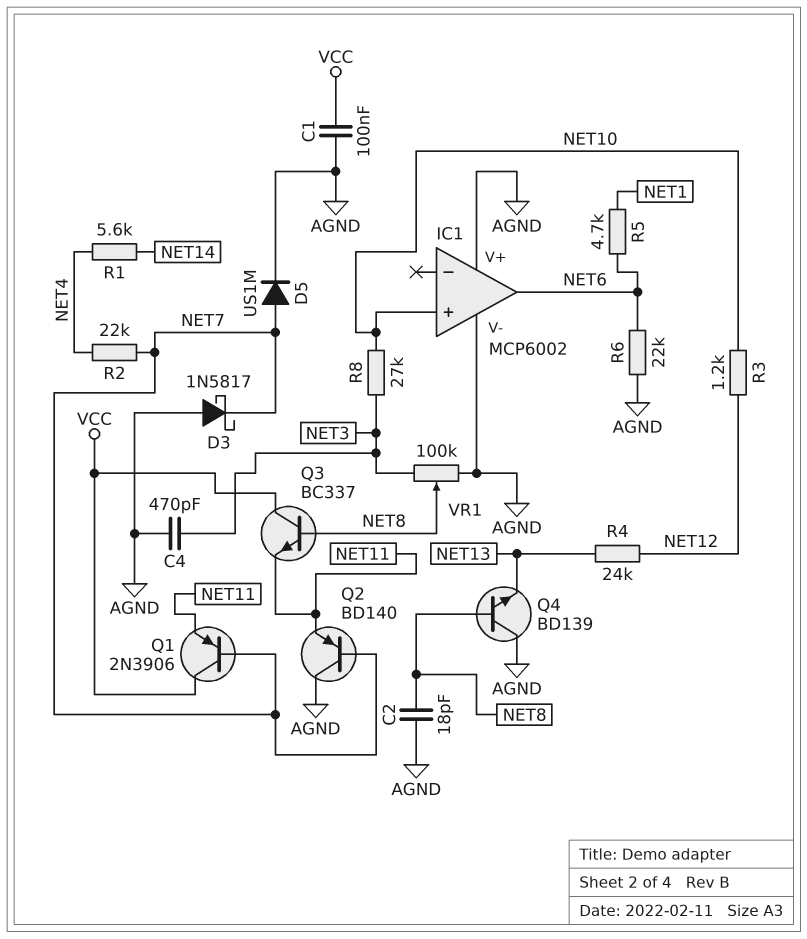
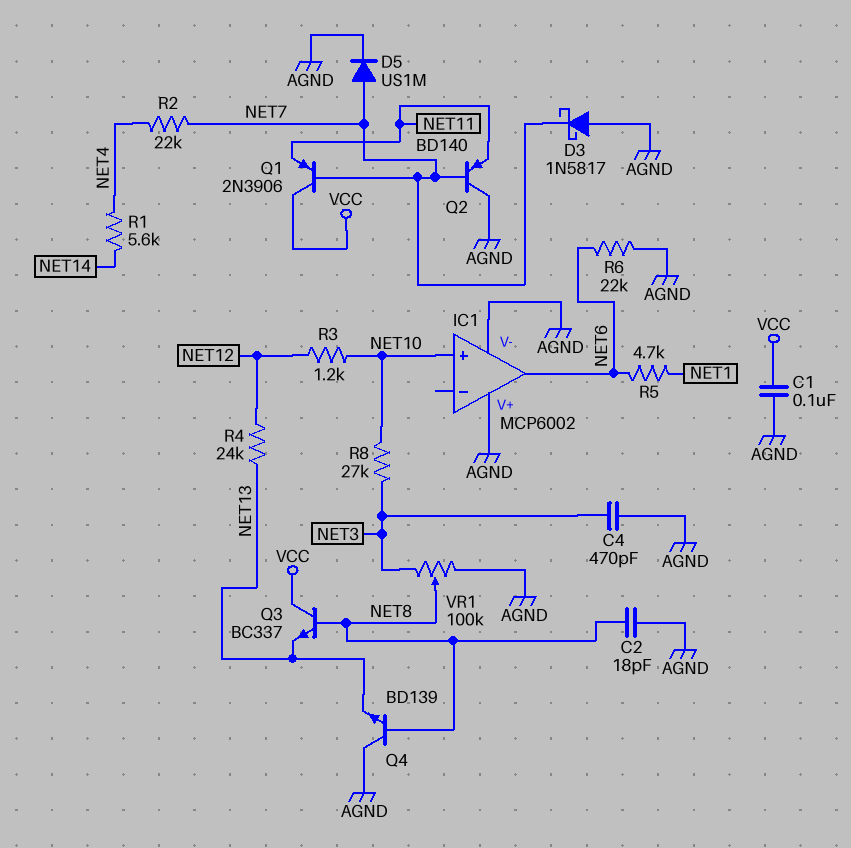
Q3: NPN BC337 (B NET8, C VCC, E NET11) -> NPN BC337 (B NET8, C VCC, E NET13)

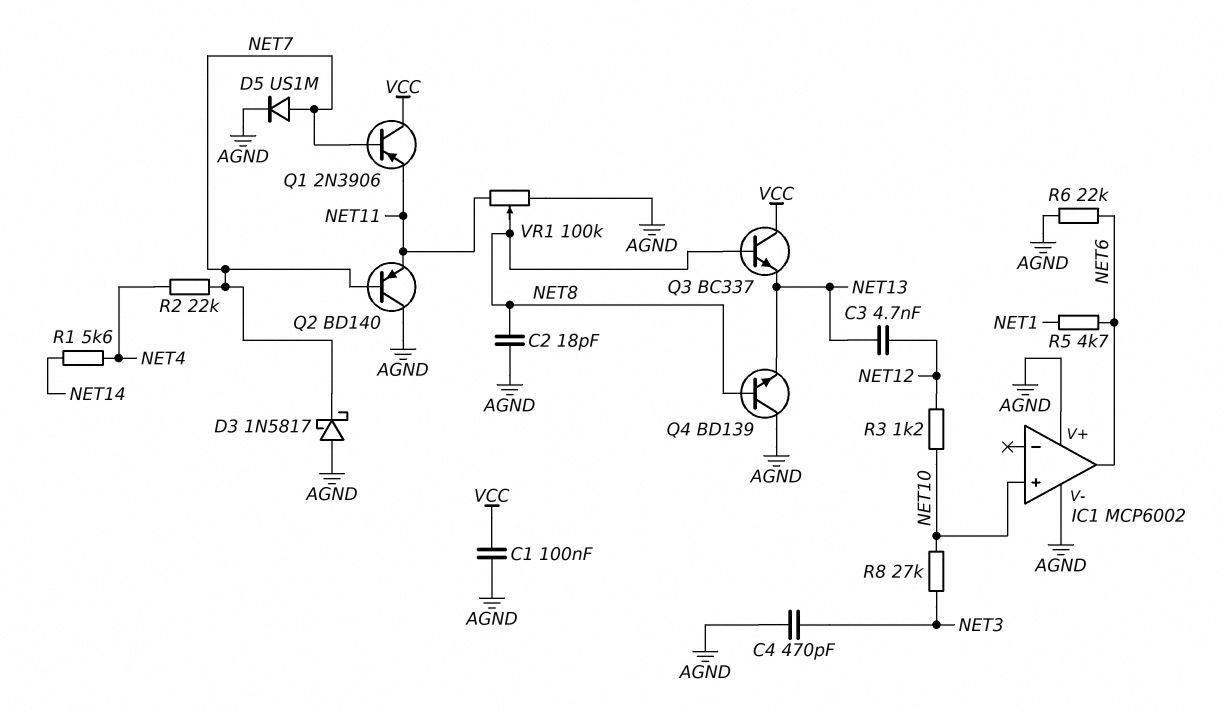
C3: none -> 4.7nF (NET12, NET13)
R4: 24k (NET12, NET13) -> none
VR1: 100k (AGND, NET3, wiper NET8) -> 100k (AGND, NET11, wiper NET8)

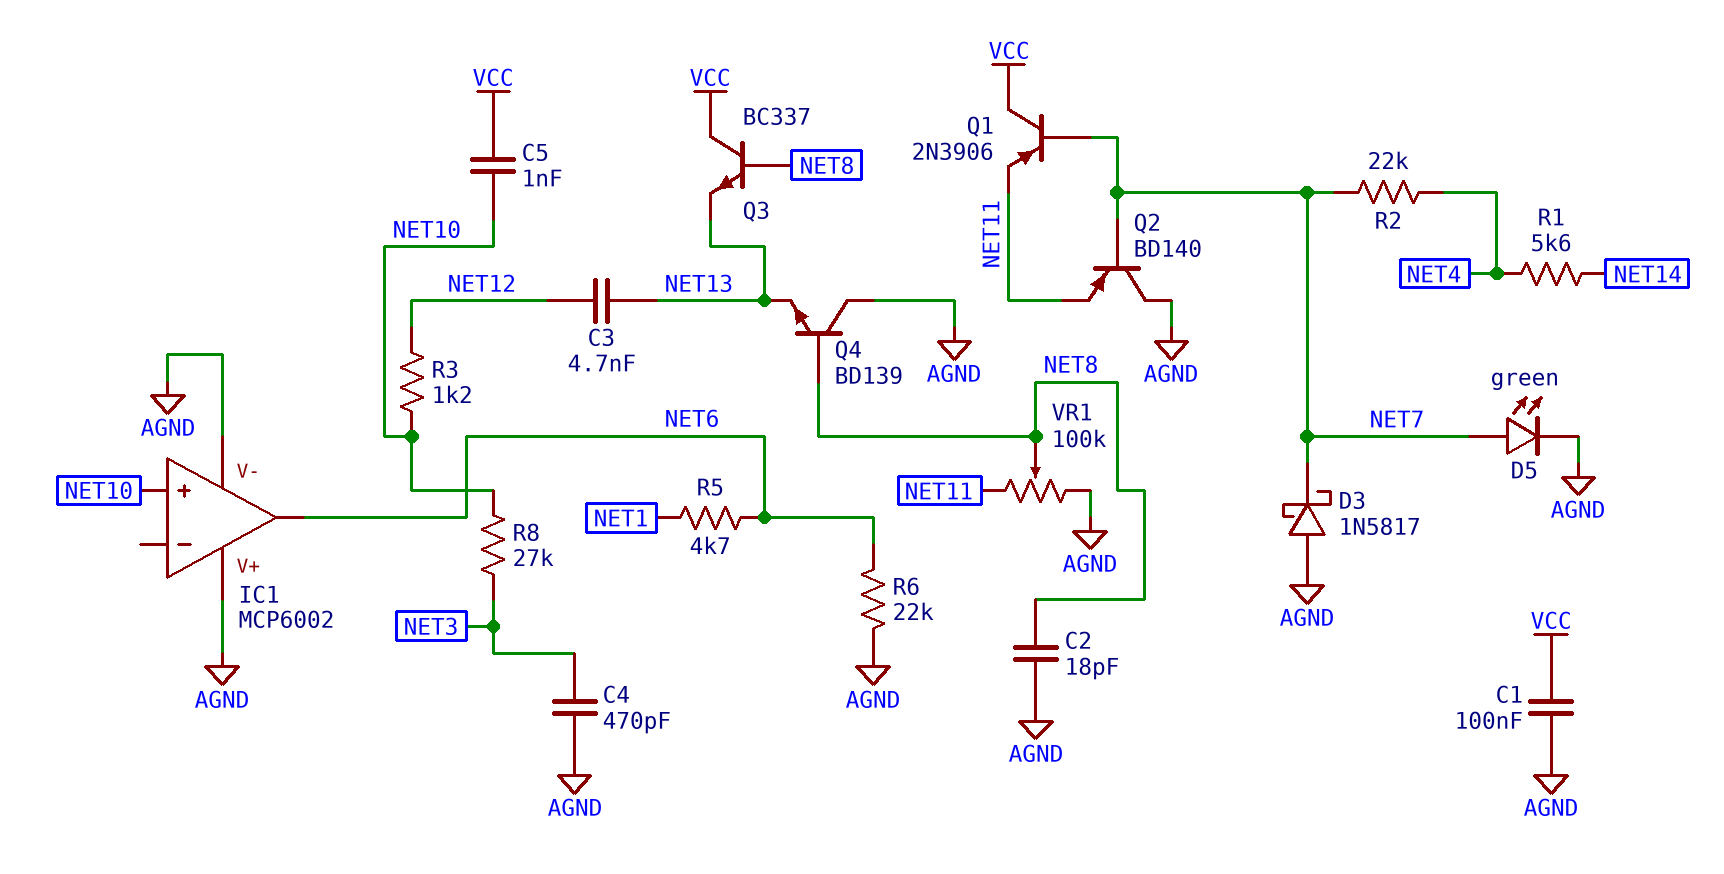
C5: none -> 1nF (NET10, VCC)
D5: diode US1M (A NET7, K AGND) -> LED green (A NET7, K AGND)

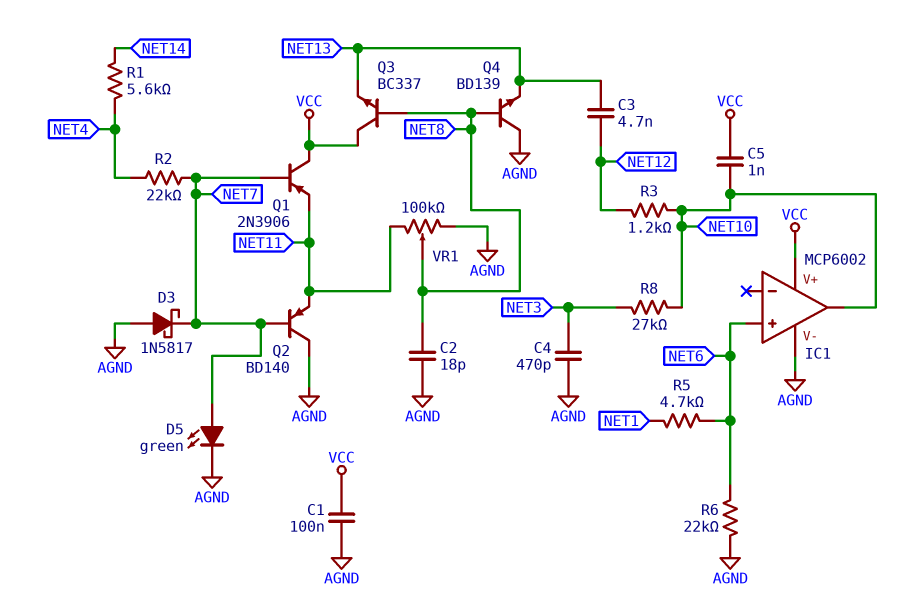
IC1 pin V+: AGND -> VCC
IC1 pin in+: NET10 -> NET6
IC1 pin out: NET6 -> NET10

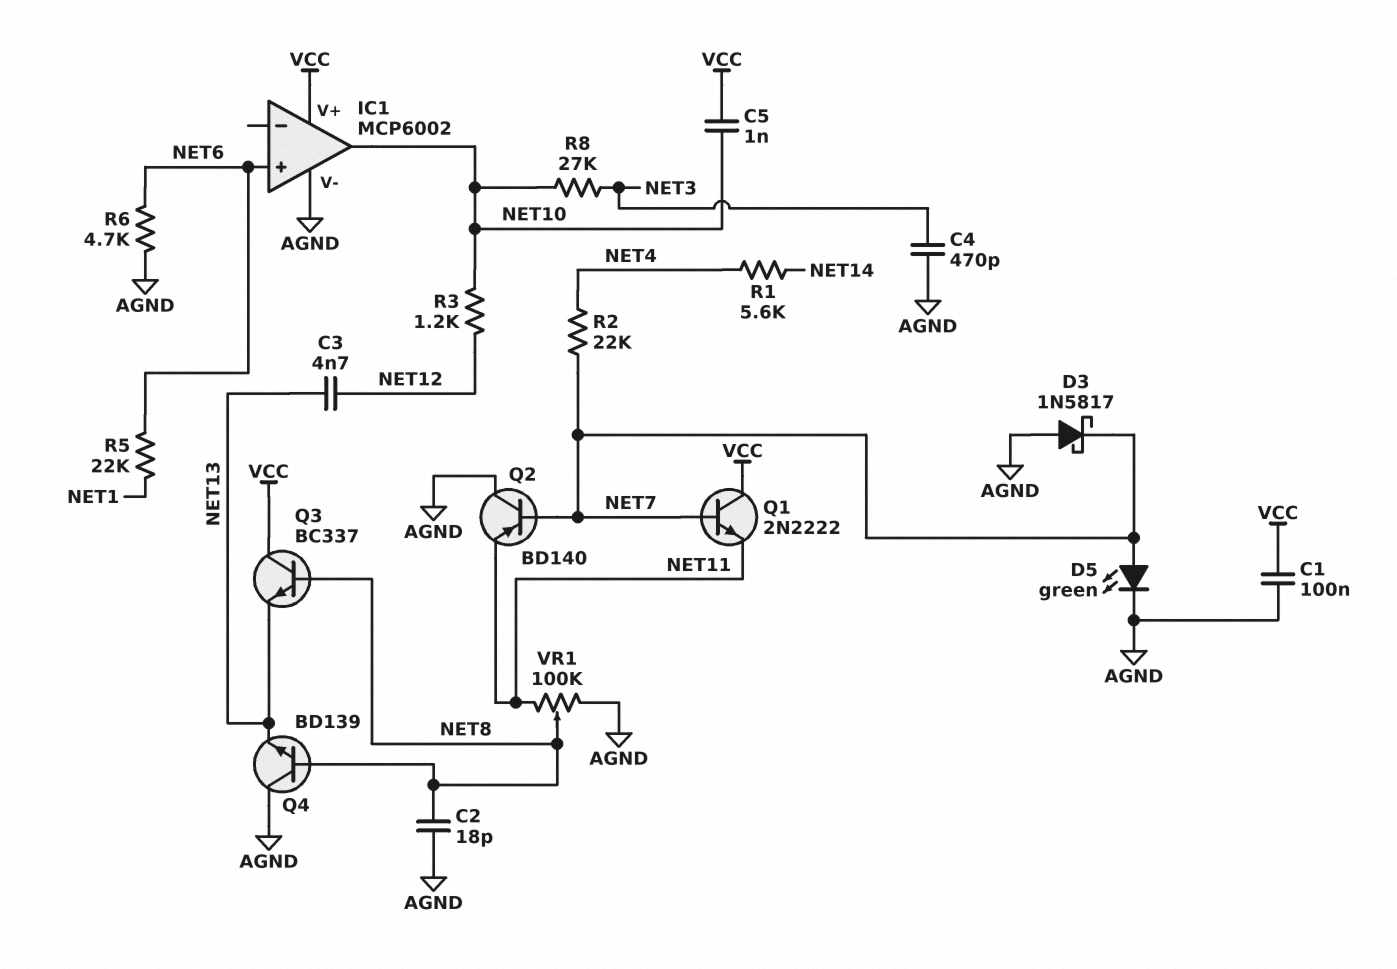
Q1: PNP 2N3906 (B NET7, C VCC, E NET11) -> NPN 2N2222 (B NET7, C VCC, E NET11)
R5: 4.7k (NET1, NET6) -> 22k (NET1, NET6)
R6: 22k (AGND, NET6) -> 4.7k (AGND, NET6)

